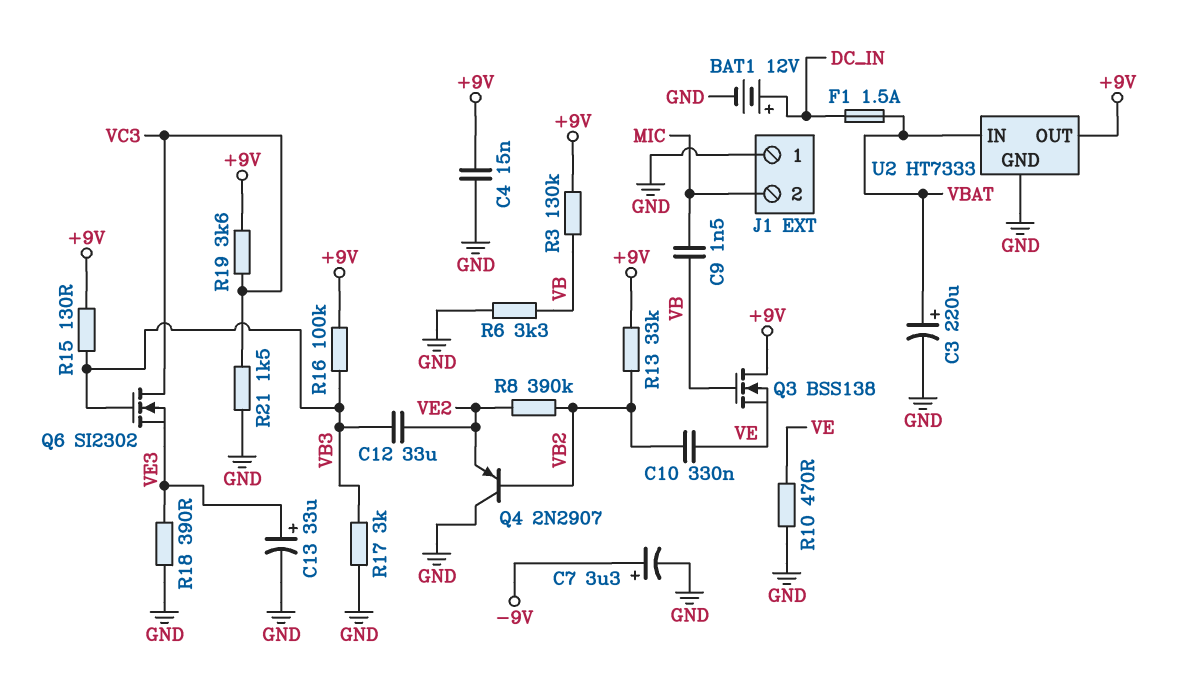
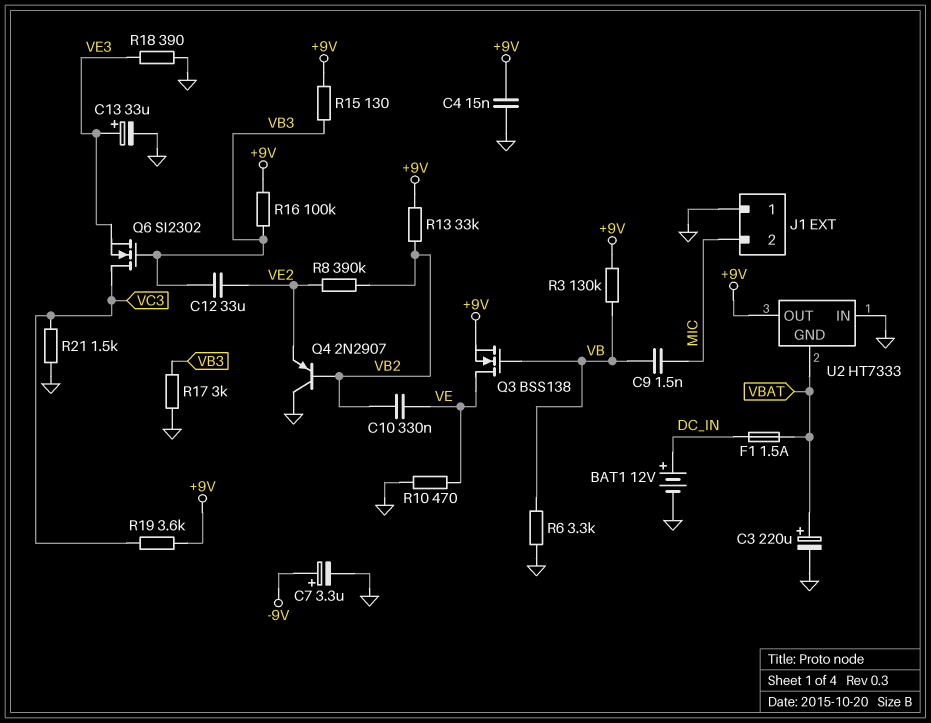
Q3: NMOS BSS138 (G VB, D +9V, S VE) -> NMOS BSS138 (G VB, D VE, S +9V)
U2 pin GND: GND -> VBAT
U2 pin IN: VBAT -> GND

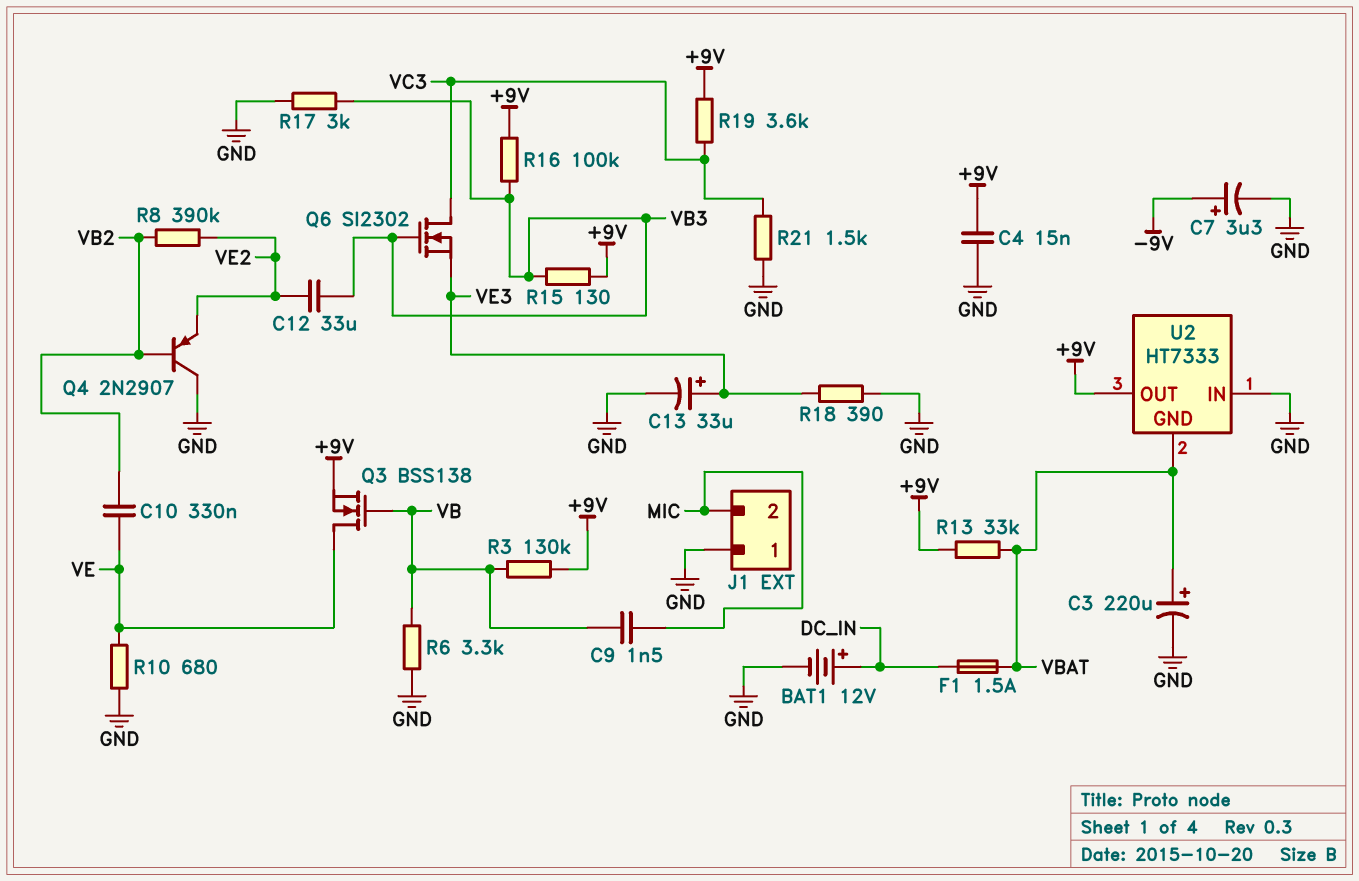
R10: 470 (GND, VE) -> 680 (GND, VE)
R13: 33k (+9V, VB2) -> 33k (+9V, VBAT)

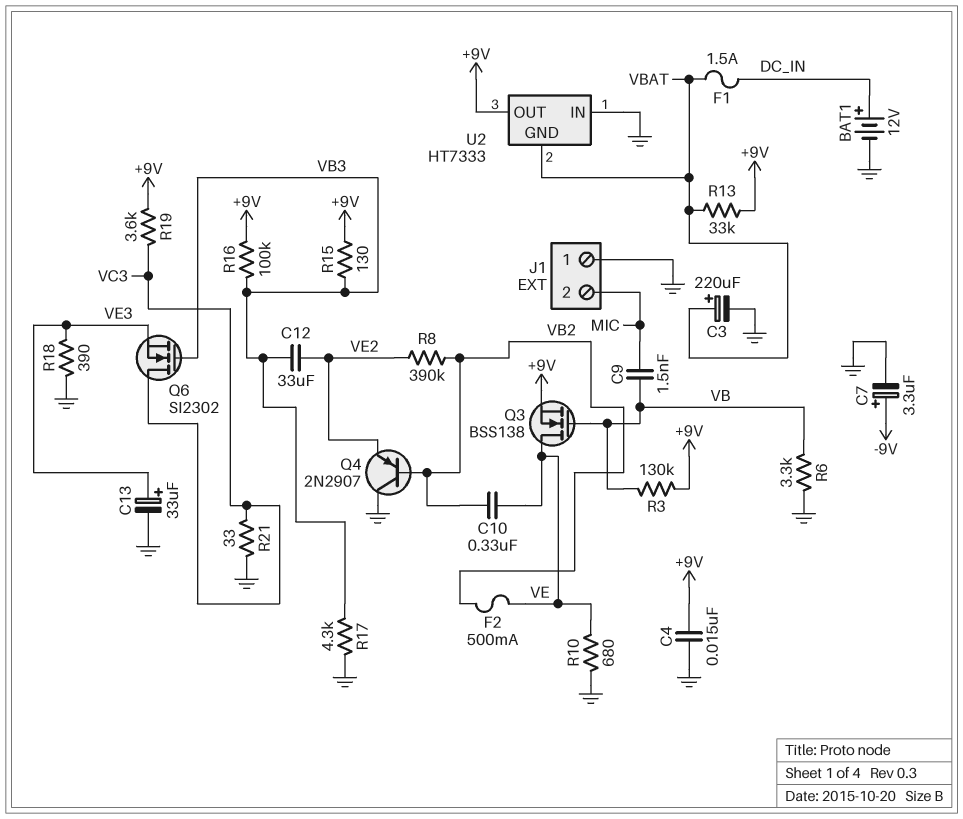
F2: none -> 500mA (VB2, VE)
R17: 3k (GND, VB3) -> 4.3k (GND, VB3)
R21: 1.5k (GND, VC3) -> 33 (GND, VC3)

